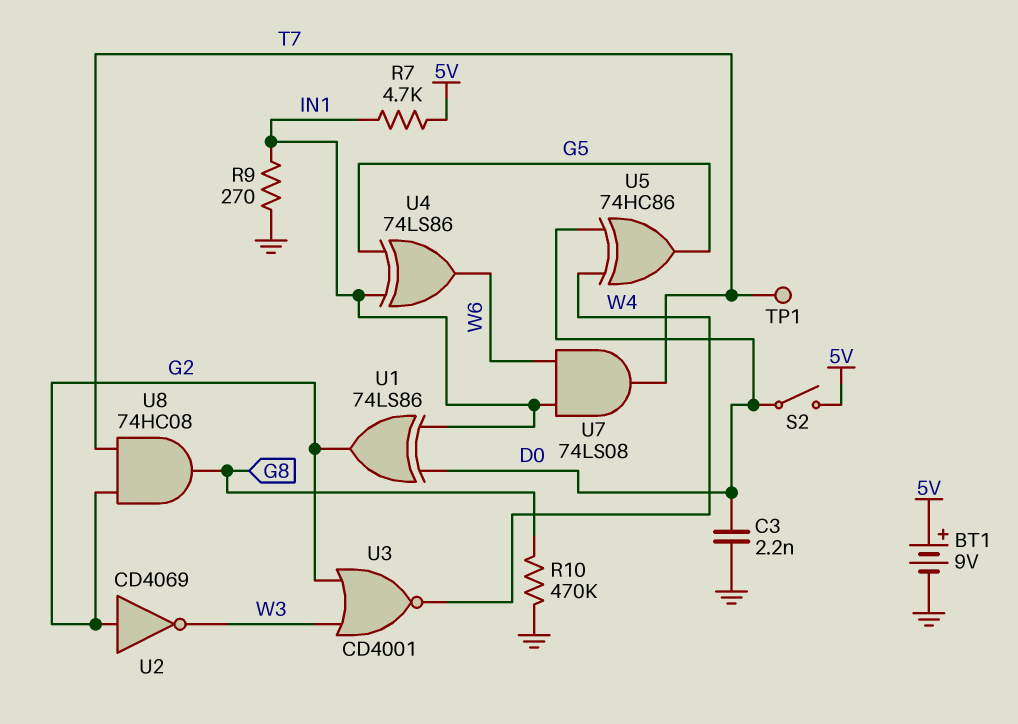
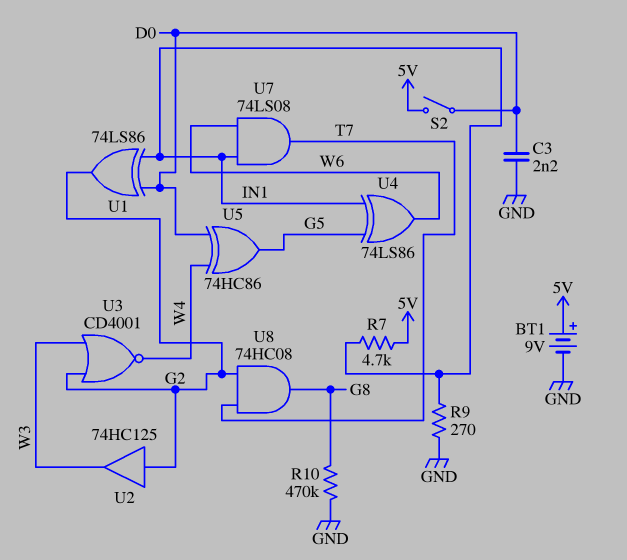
TP1: test point (T7) -> none
U2: NOT CD4069 (in G2, out W3) -> buffer 74HC125 (in G2, out W3)

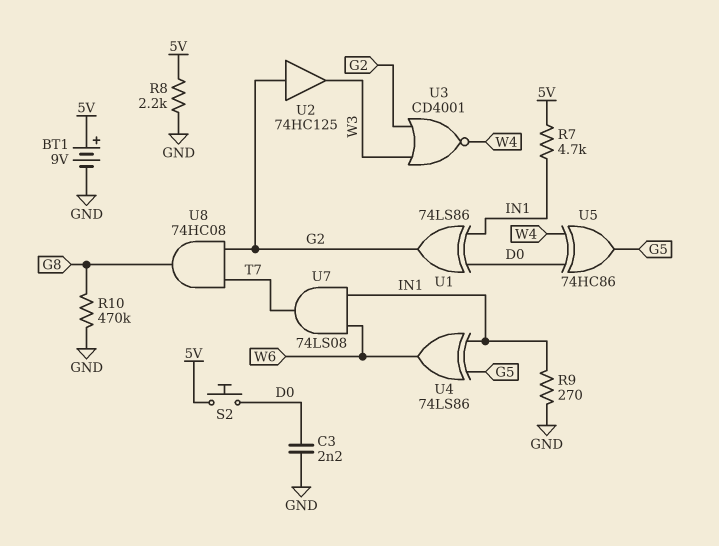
R8: none -> 2.2k (5V, GND)
S2: switch (5V, D0) -> button (5V, D0)

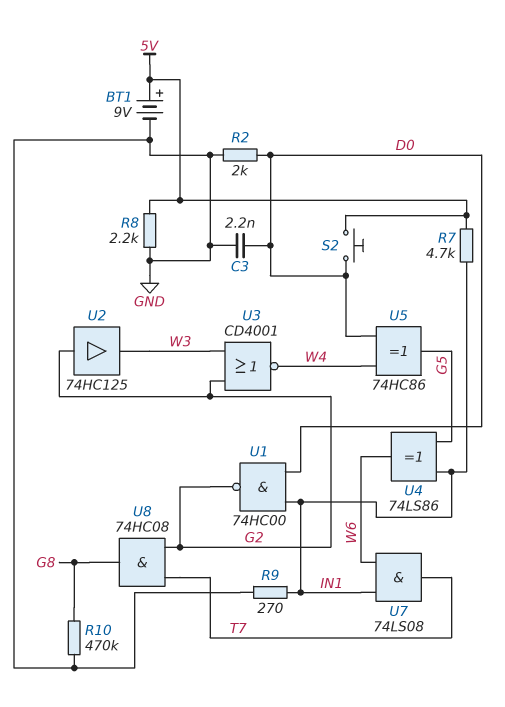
R2: none -> 2k (D0, GND)
U1: XOR 74LS86 (in D0, in IN1, out G2) -> NAND 74HC00 (in D0, in IN1, out G2)

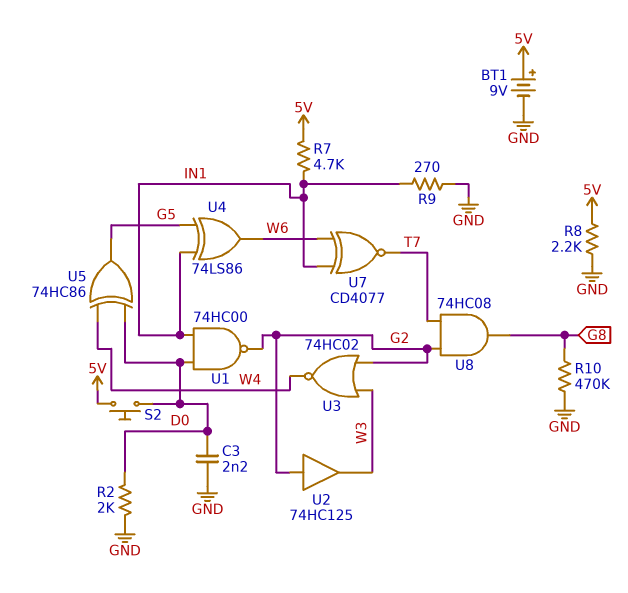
U3: NOR CD4001 (in G2, in W3, out W4) -> NOR 74HC02 (in G2, in W3, out W4)
U7: AND 74LS08 (in IN1, in W6, out T7) -> XNOR CD4077 (in IN1, in W6, out T7)

